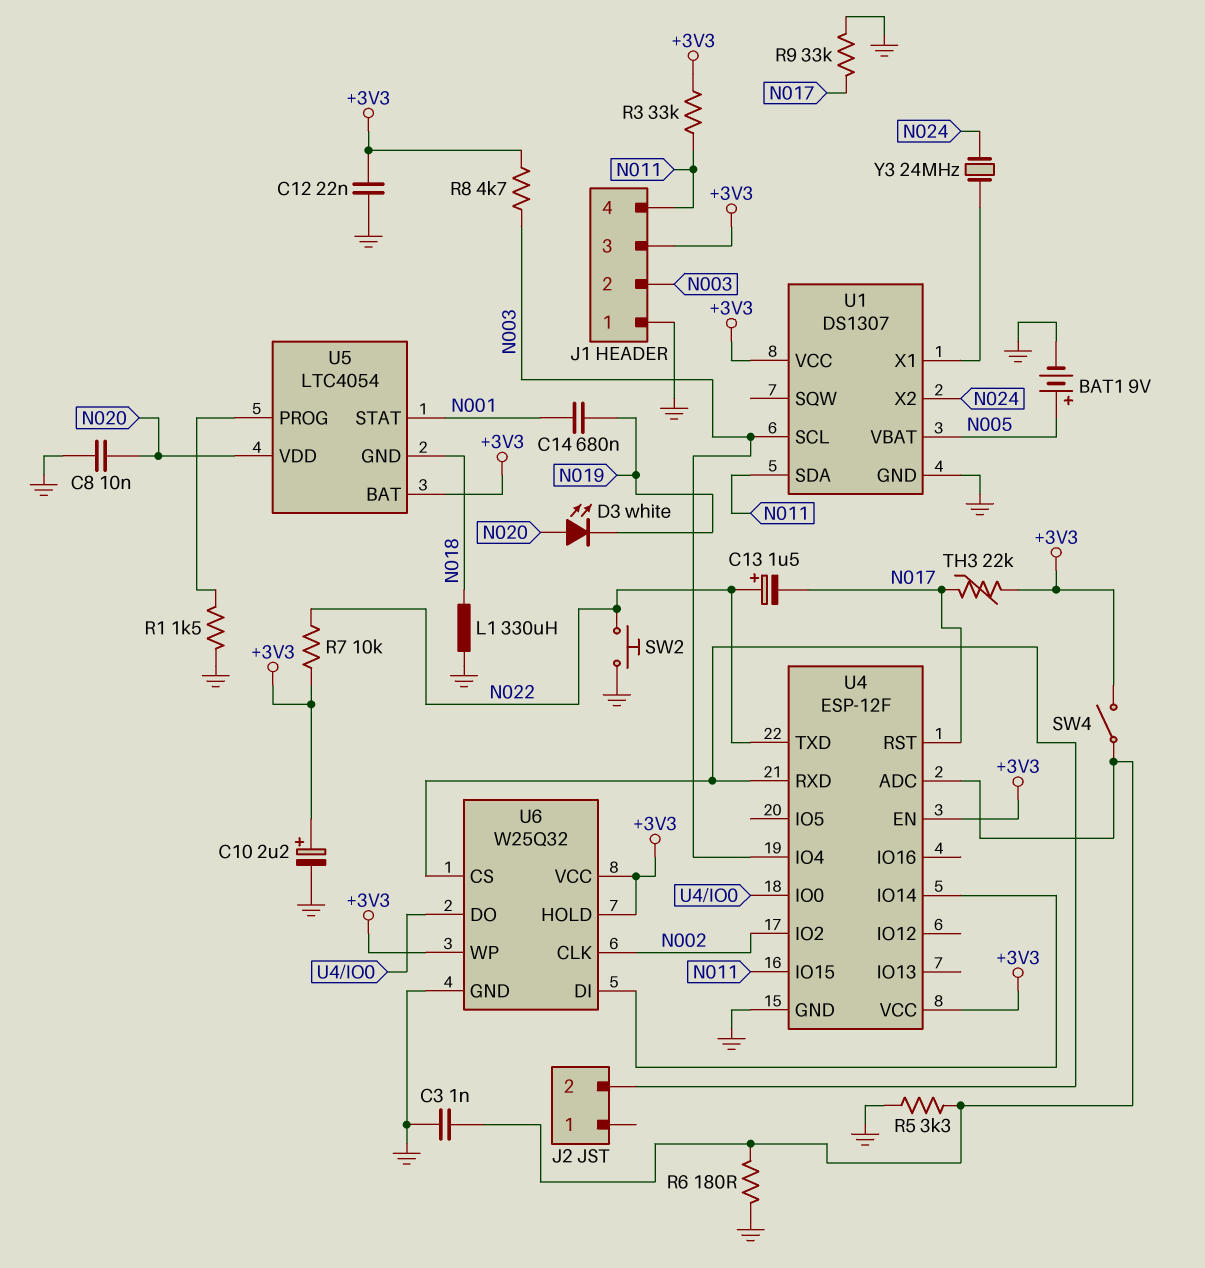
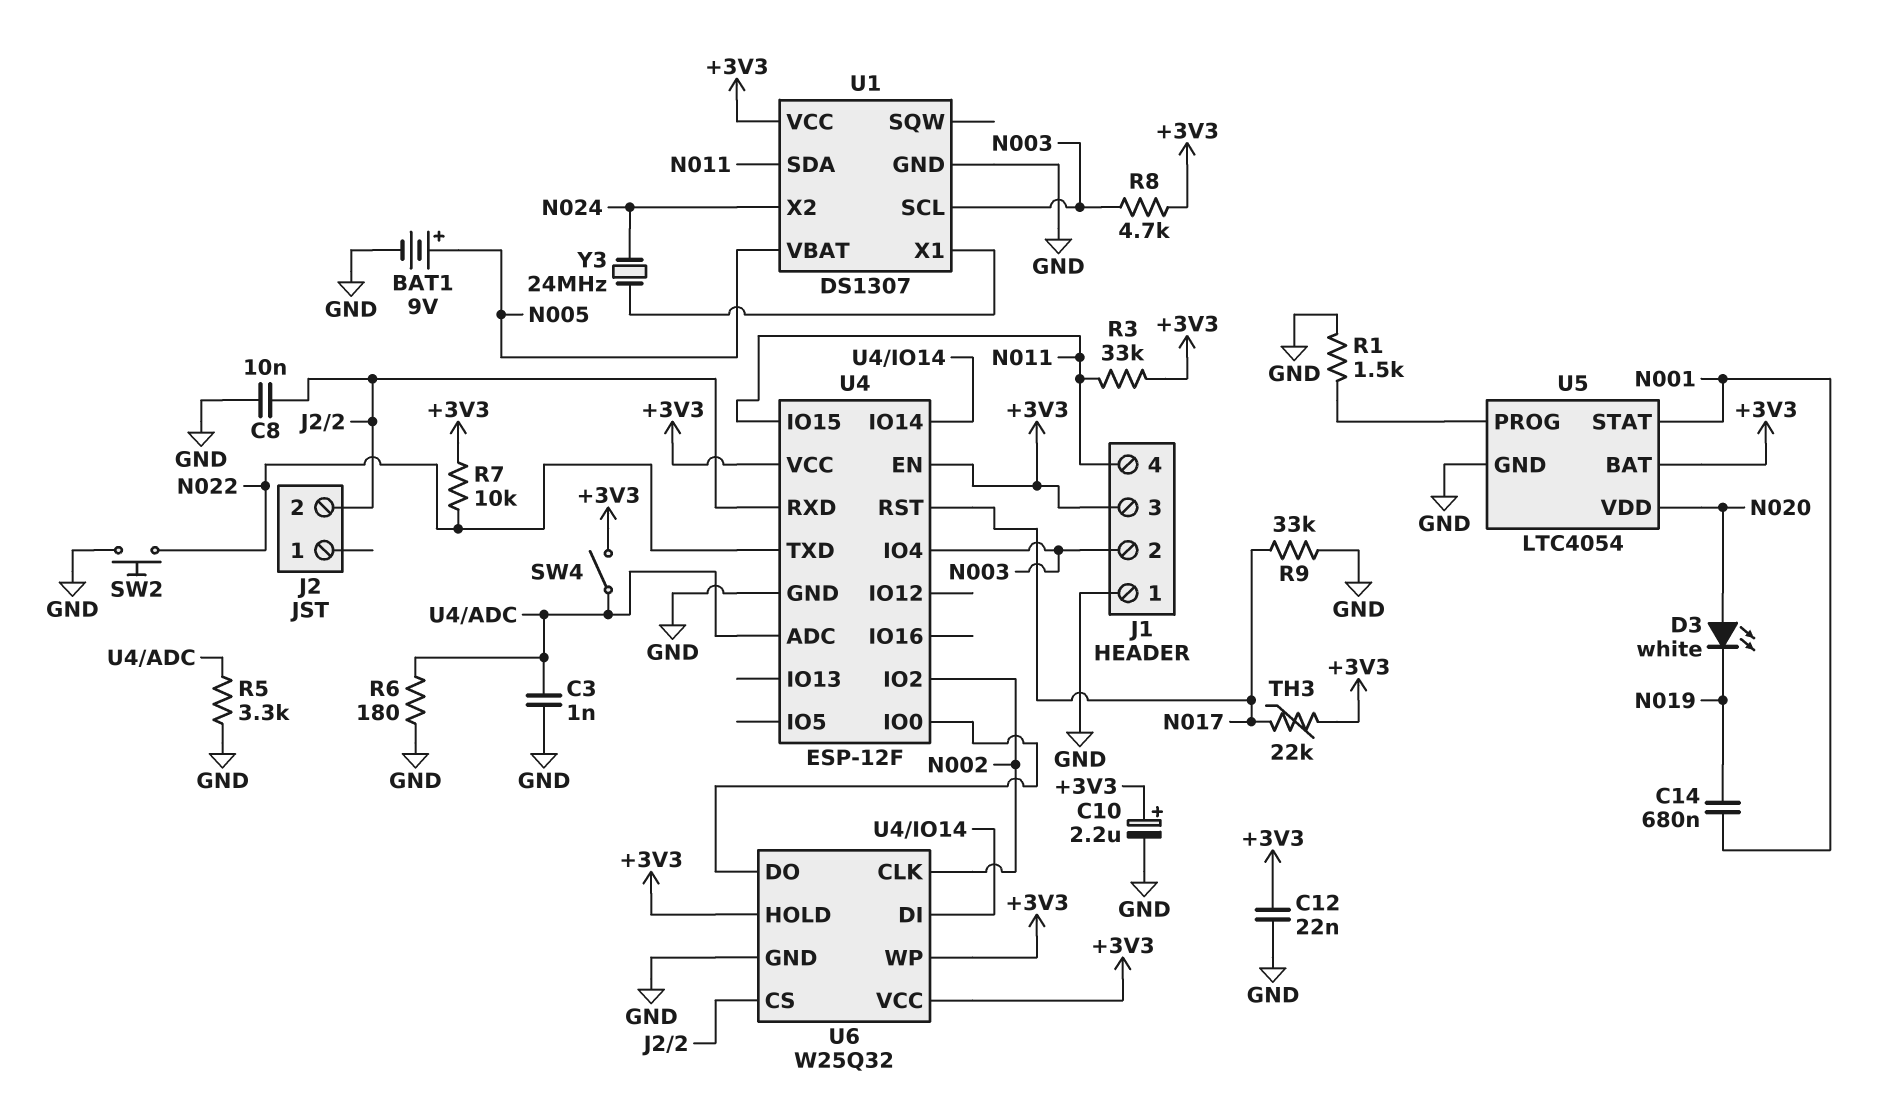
C8: 10nF (GND, N020) -> 10nF (GND, J2/2)
C13: 1.5uF (plus N022, minus N017) -> none
L1: 330uH (GND, N018) -> none
U5 pin GND: N018 -> GND

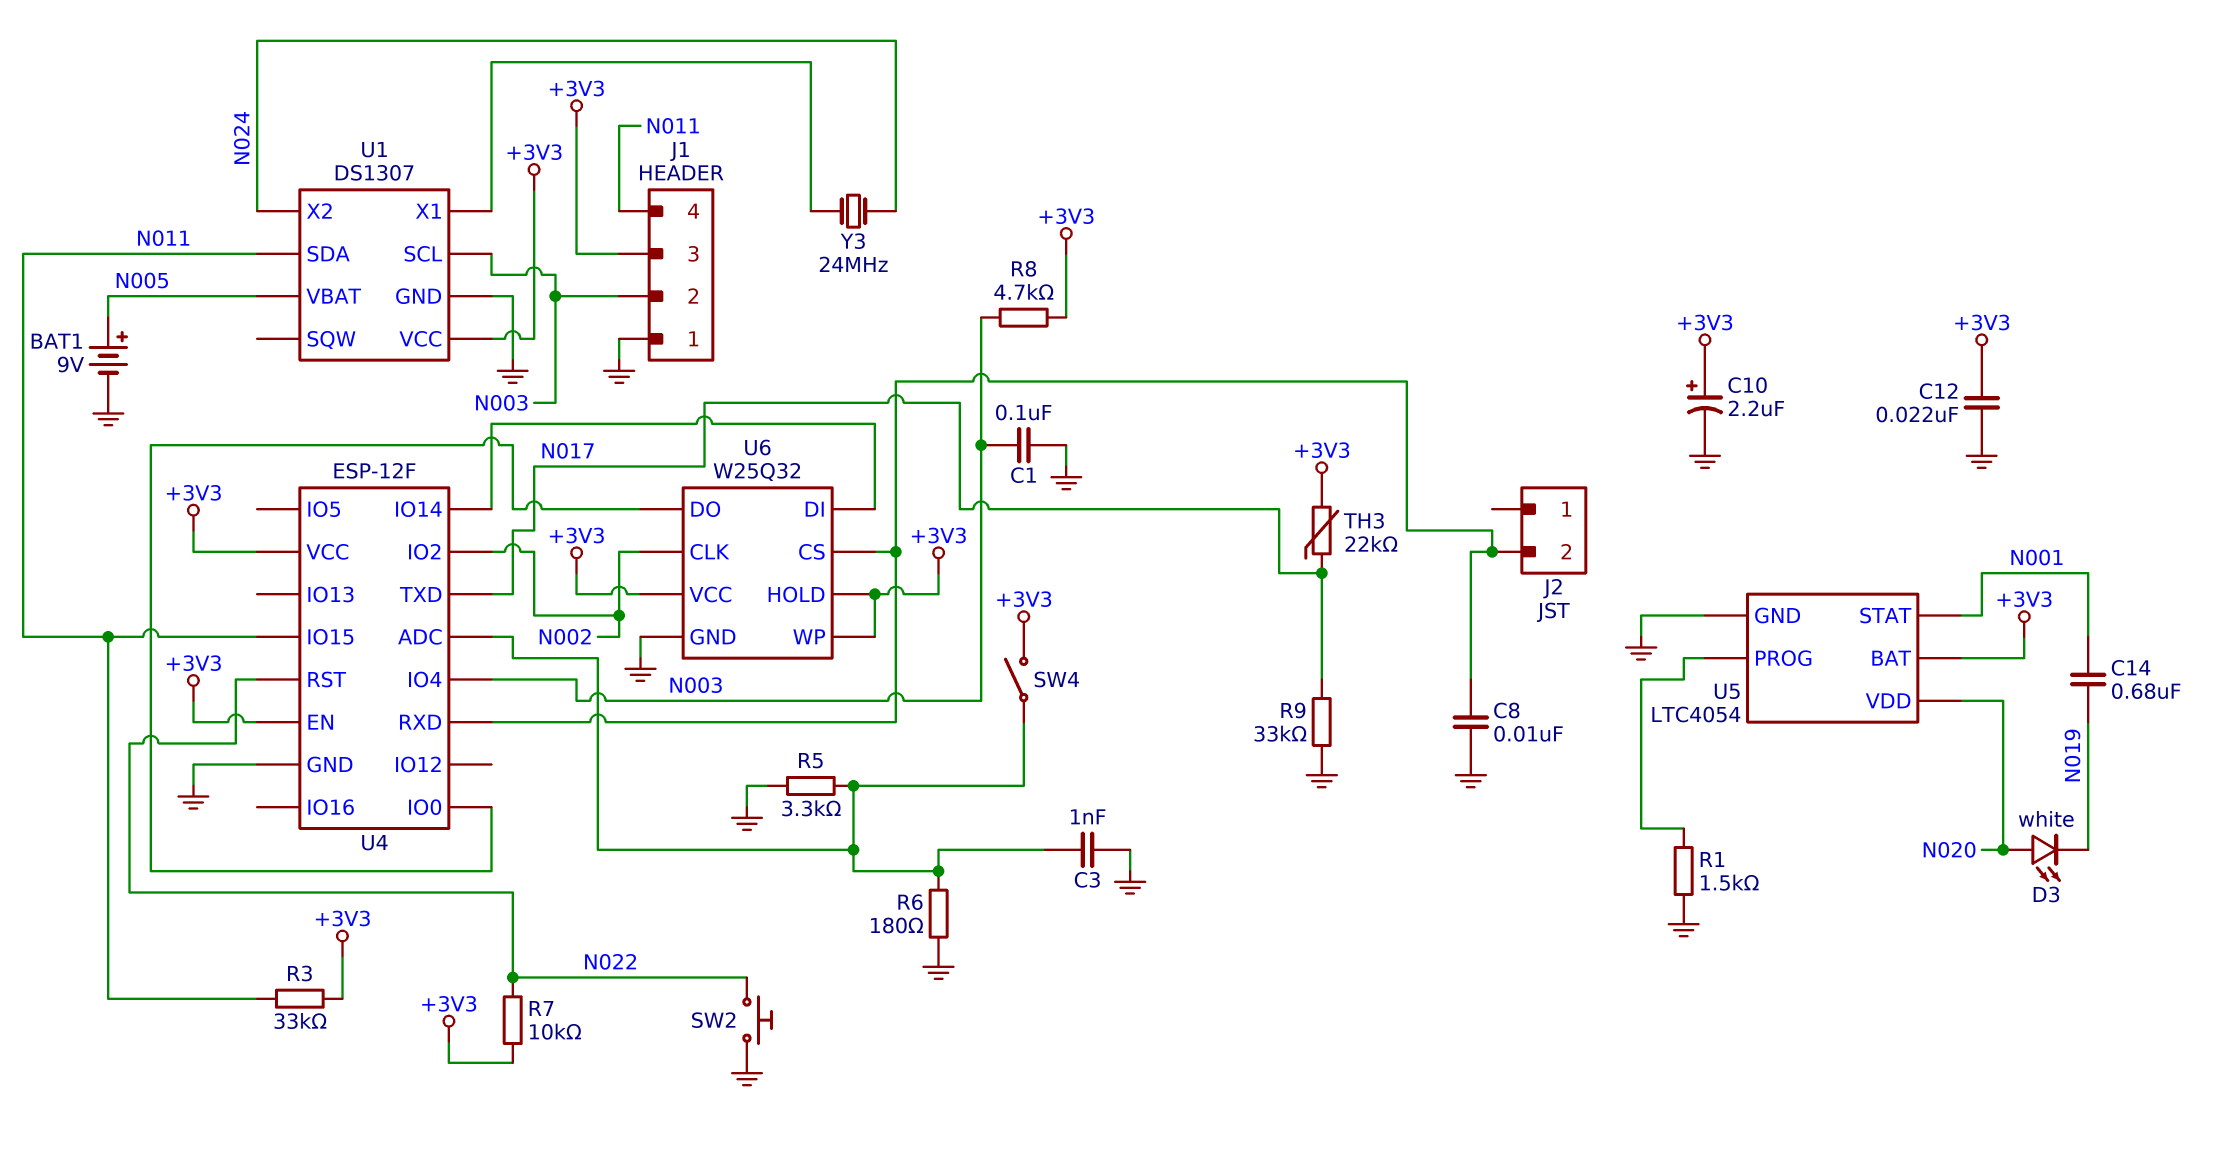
C1: none -> 100nF (GND, N003)
U4 pin RST: N017 -> N022
U4 pin TXD: N022 -> N017

